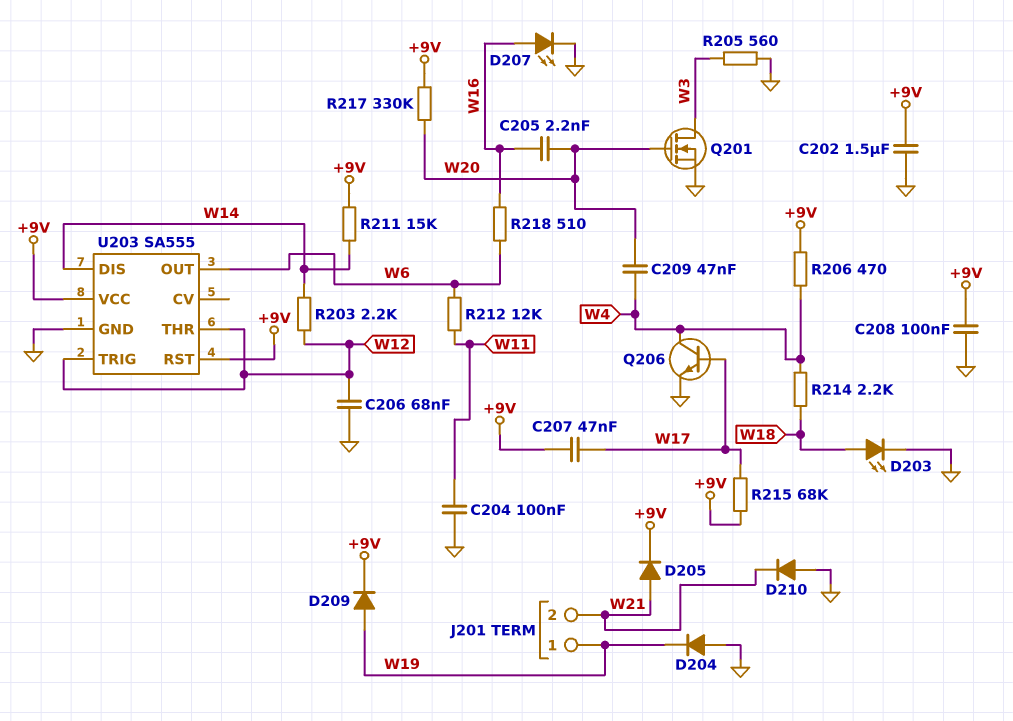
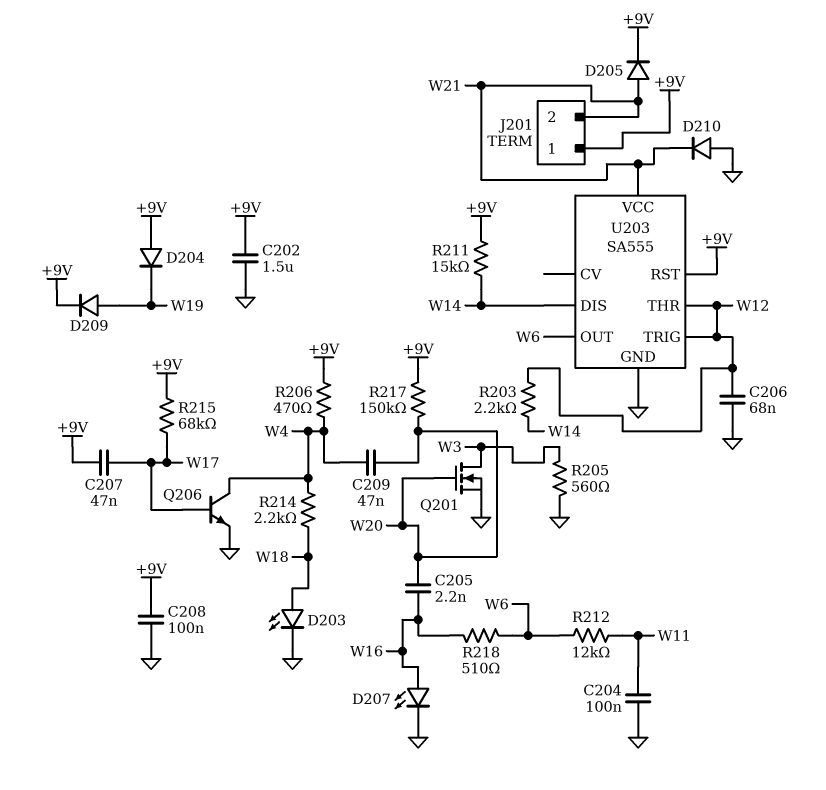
D204: diode (A GND, K W19) -> diode (A +9V, K W19)
J201 pin 1: W19 -> +9V
R217: 330k (+9V, W20) -> 150k (+9V, W20)
U203 pin VCC: +9V -> W21

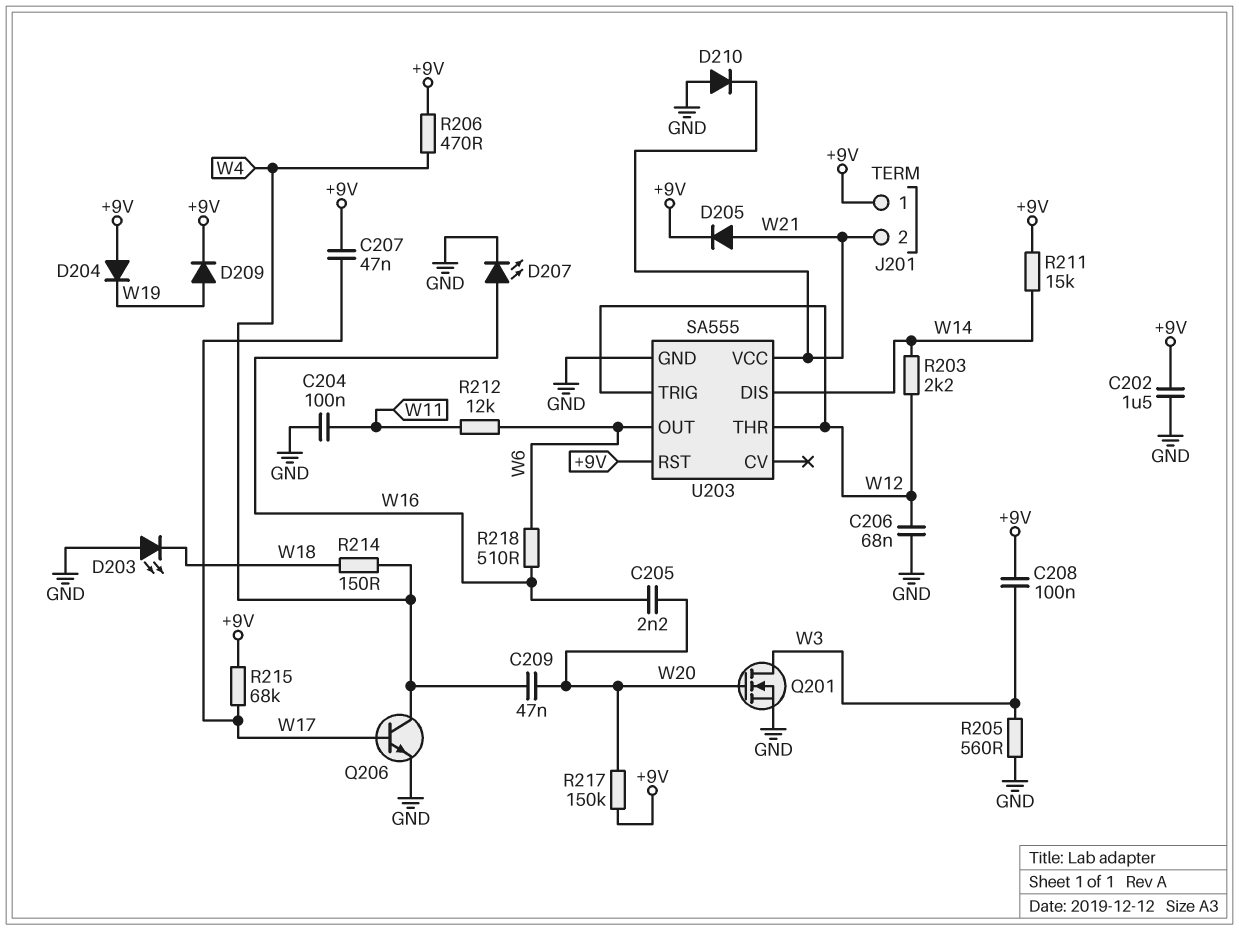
C208: 100nF (+9V, GND) -> 100nF (+9V, W3)
D203: LED (A W18, K GND) -> LED (A GND, K W18)
R214: 2.2k (W4, W18) -> 150 (W4, W18)

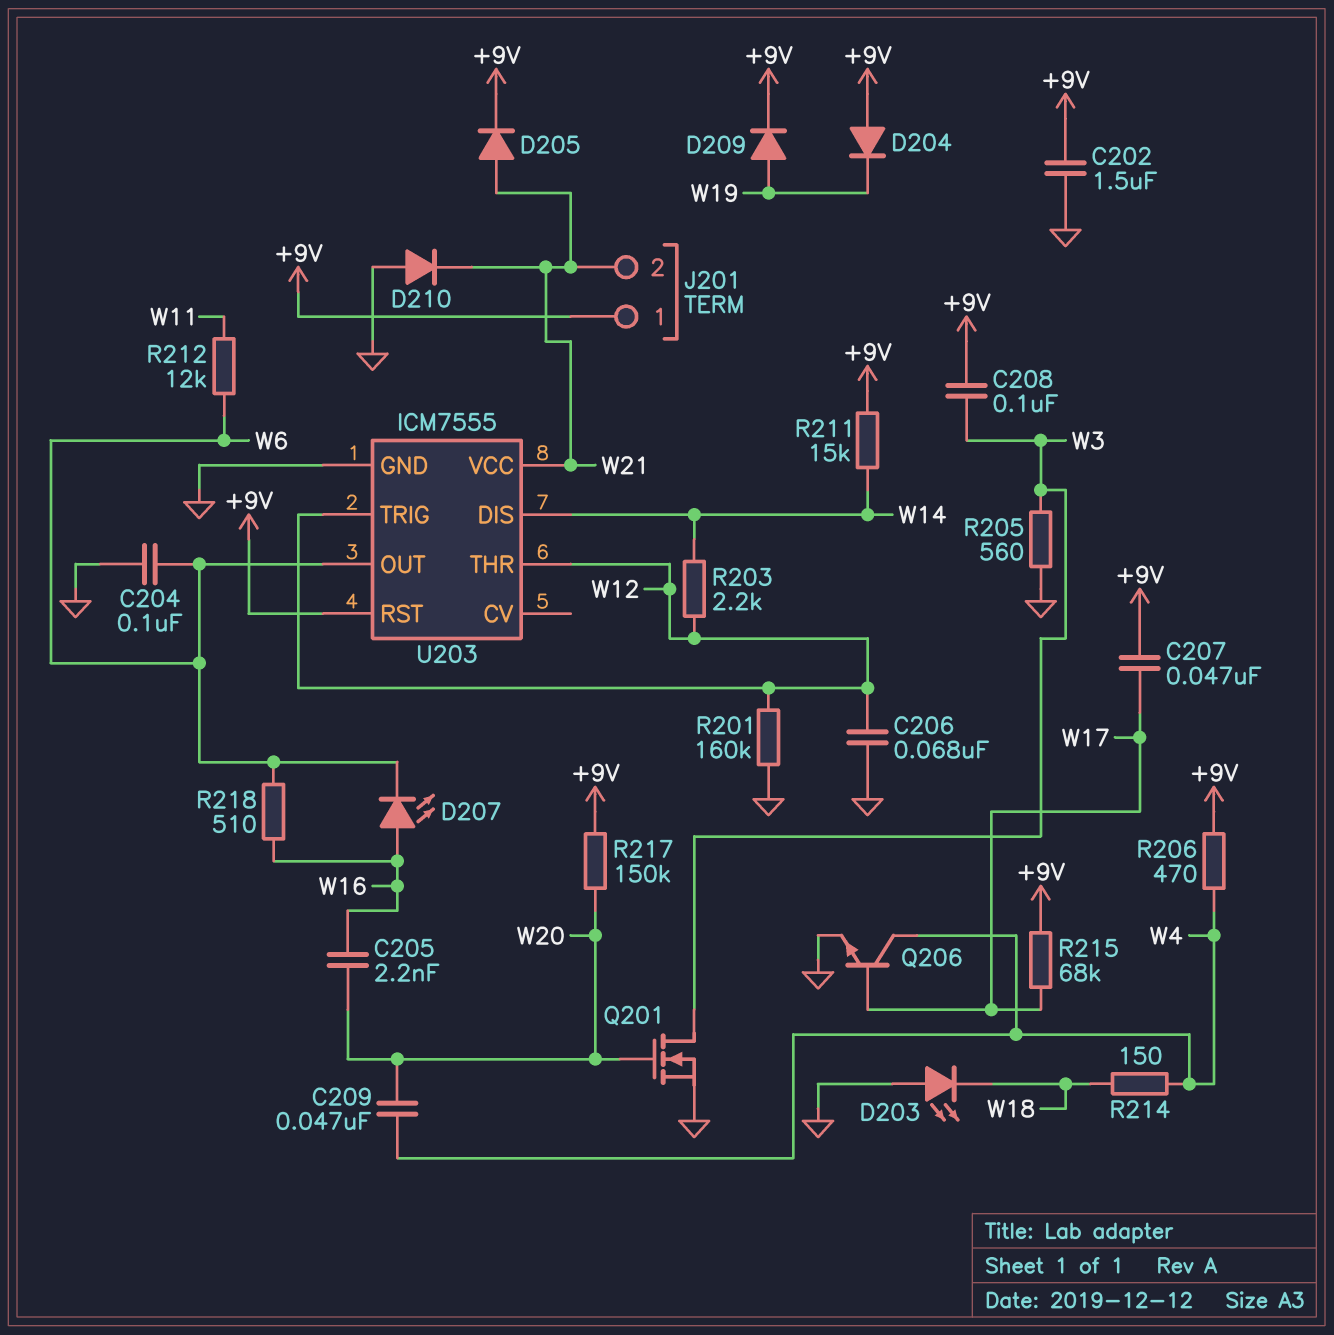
C204: 100nF (GND, W11) -> 100nF (GND, W6)
D207: LED (A W16, K GND) -> LED (A W16, K W6)
R201: none -> 160k (GND, W12)
U203: SA555 -> ICM7555

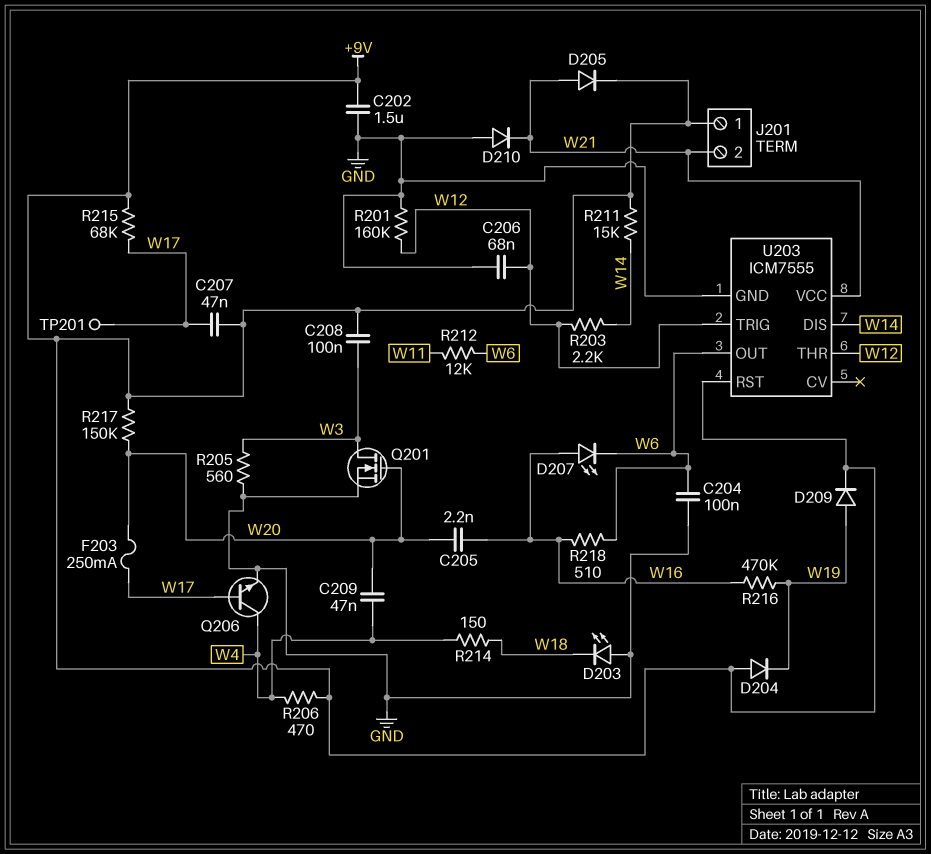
F203: none -> 250mA (W17, W20)
R216: none -> 470k (W16, W19)
TP201: none -> test point (W17)

